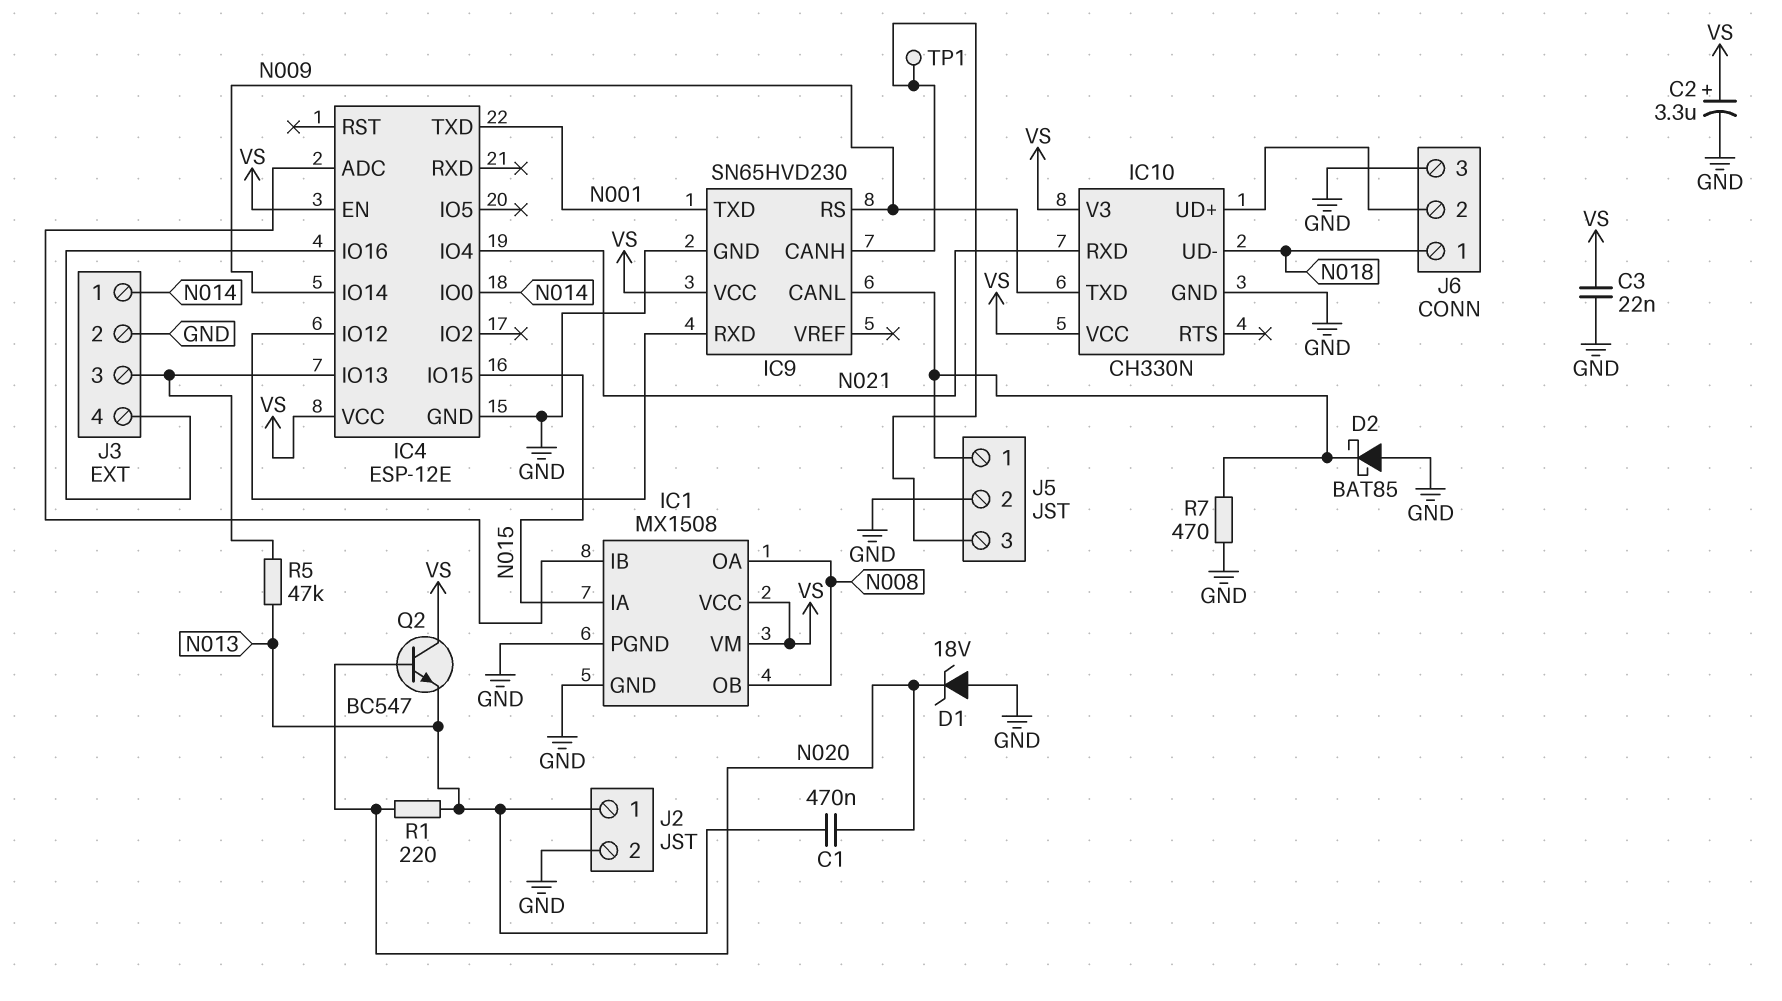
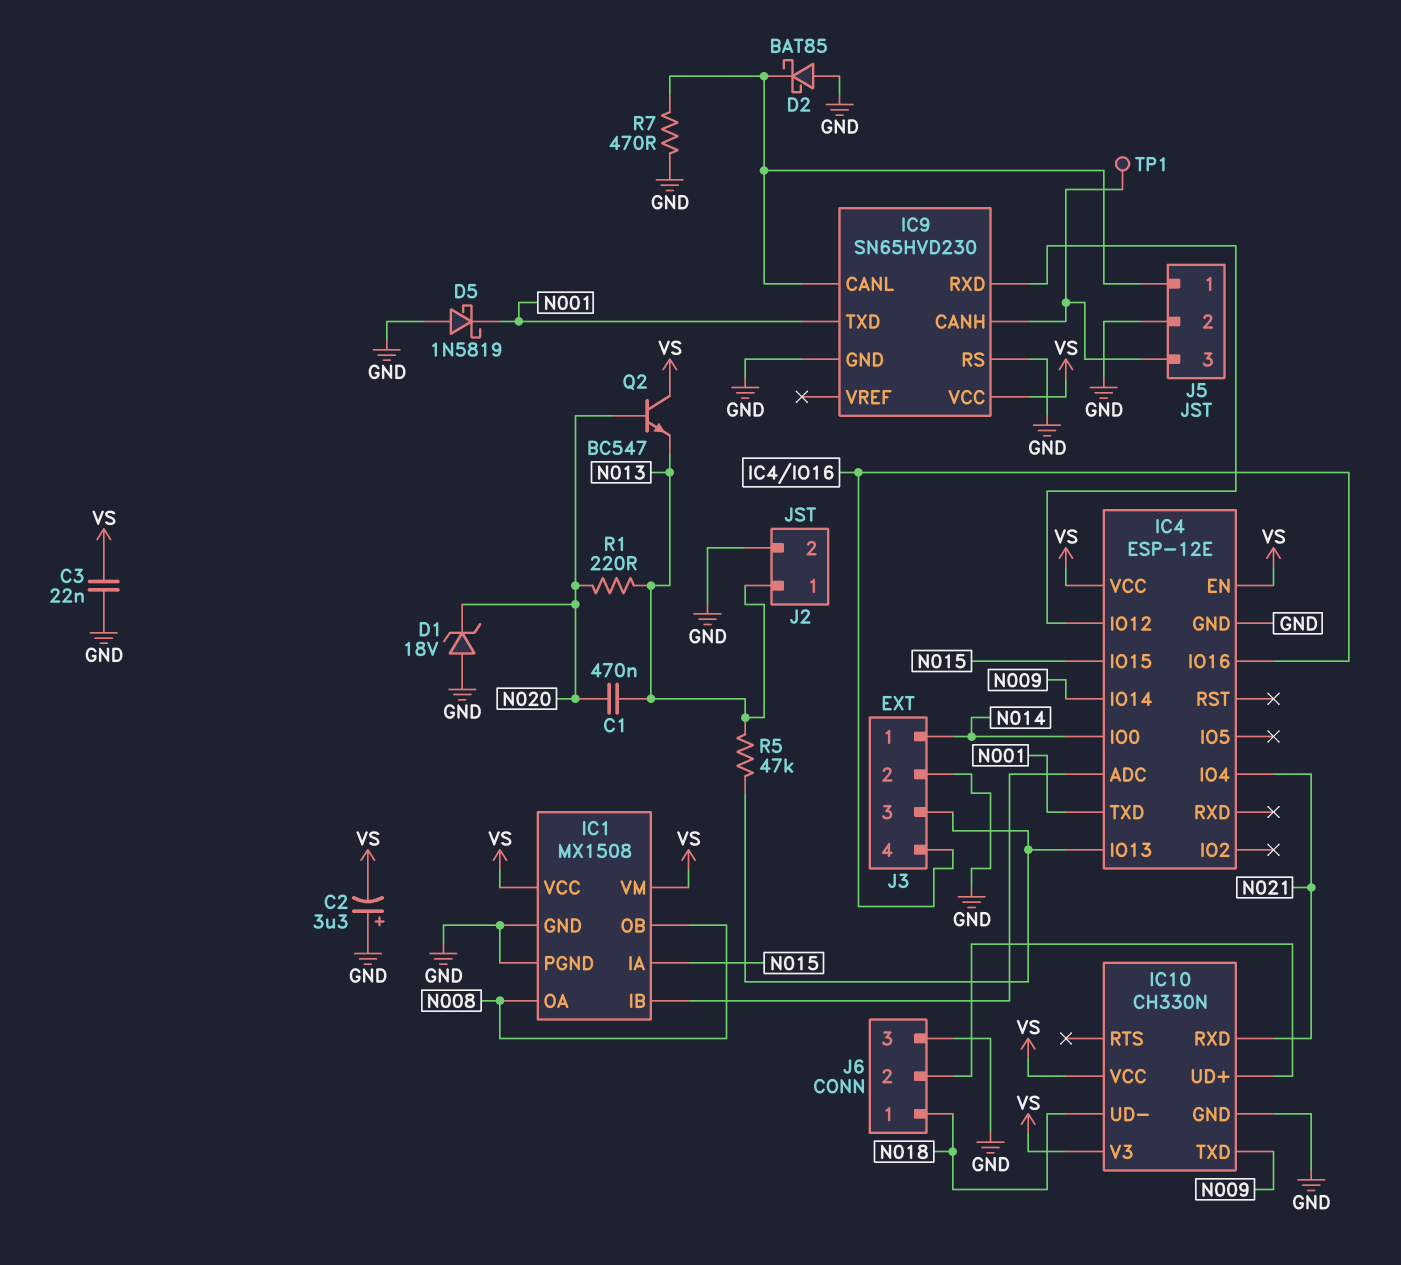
C2: 3.3uF (plus VS, minus GND) -> 3.3uF (plus GND, minus VS)
D5: none -> schottky 1N5819 (A GND, K N001)
IC9 pin RS: N009 -> GND

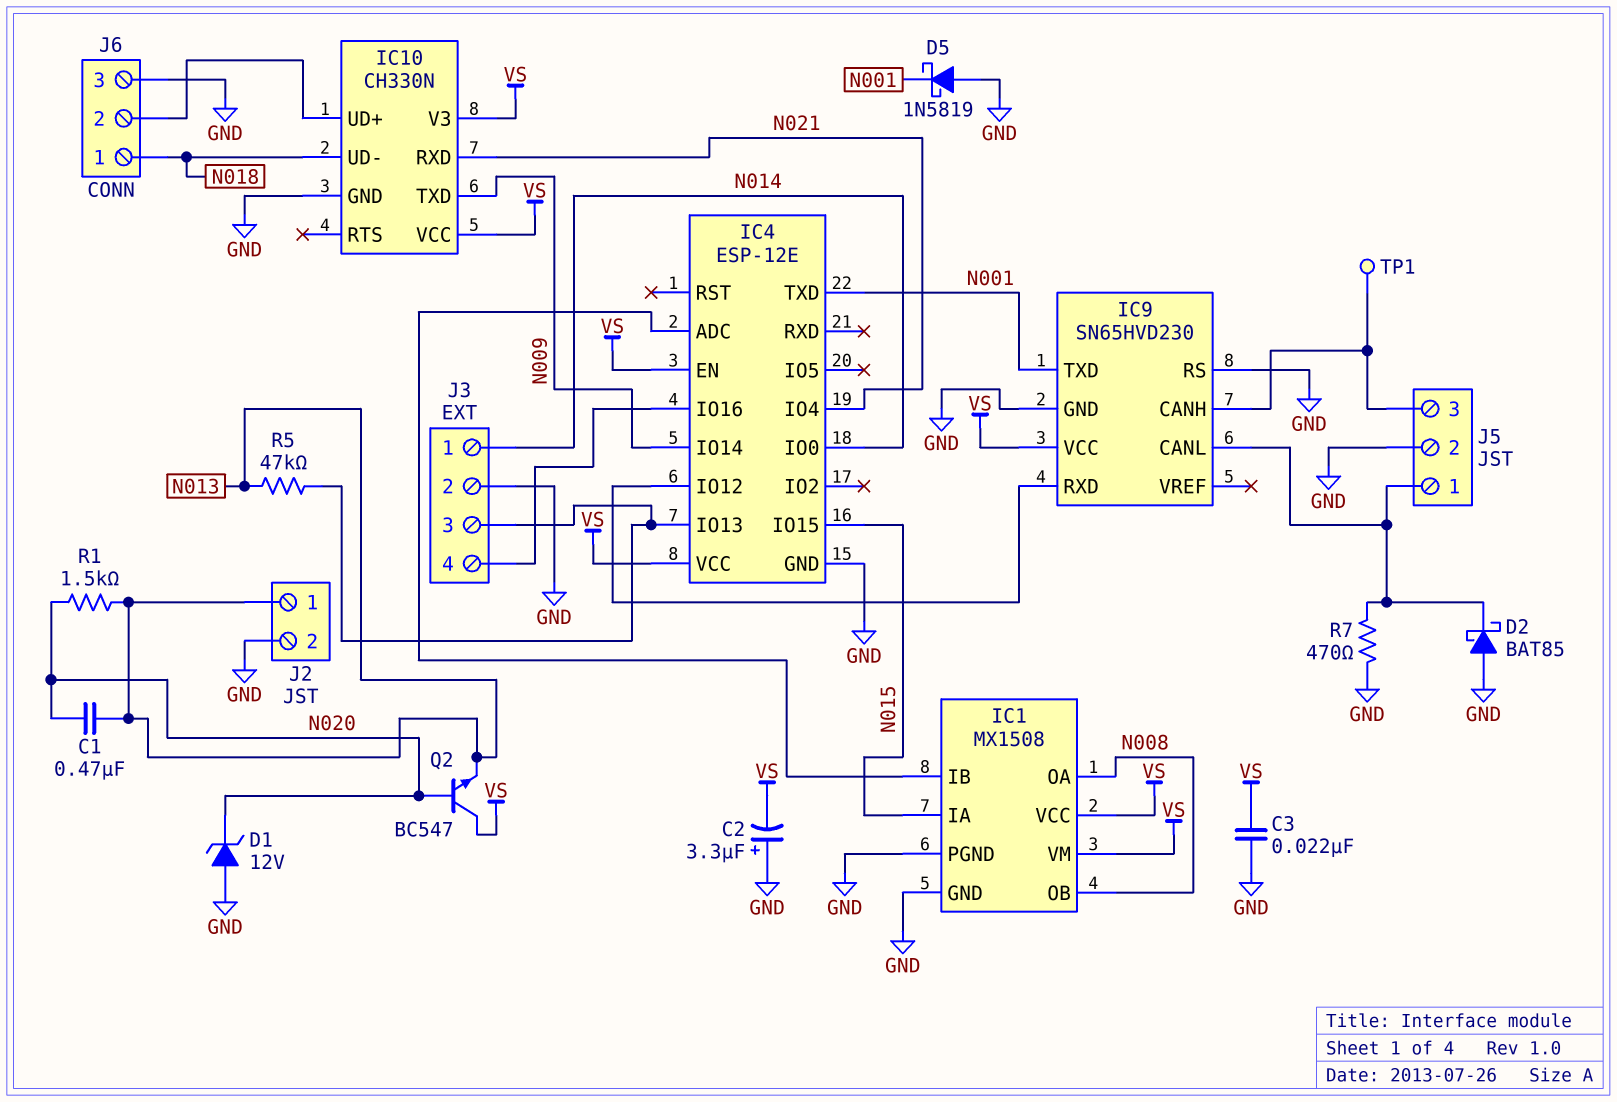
D1: zener 18V (A GND, K N020) -> zener 12V (A GND, K N020)
R1: 220 (N013, N020) -> 1.5k (N013, N020)

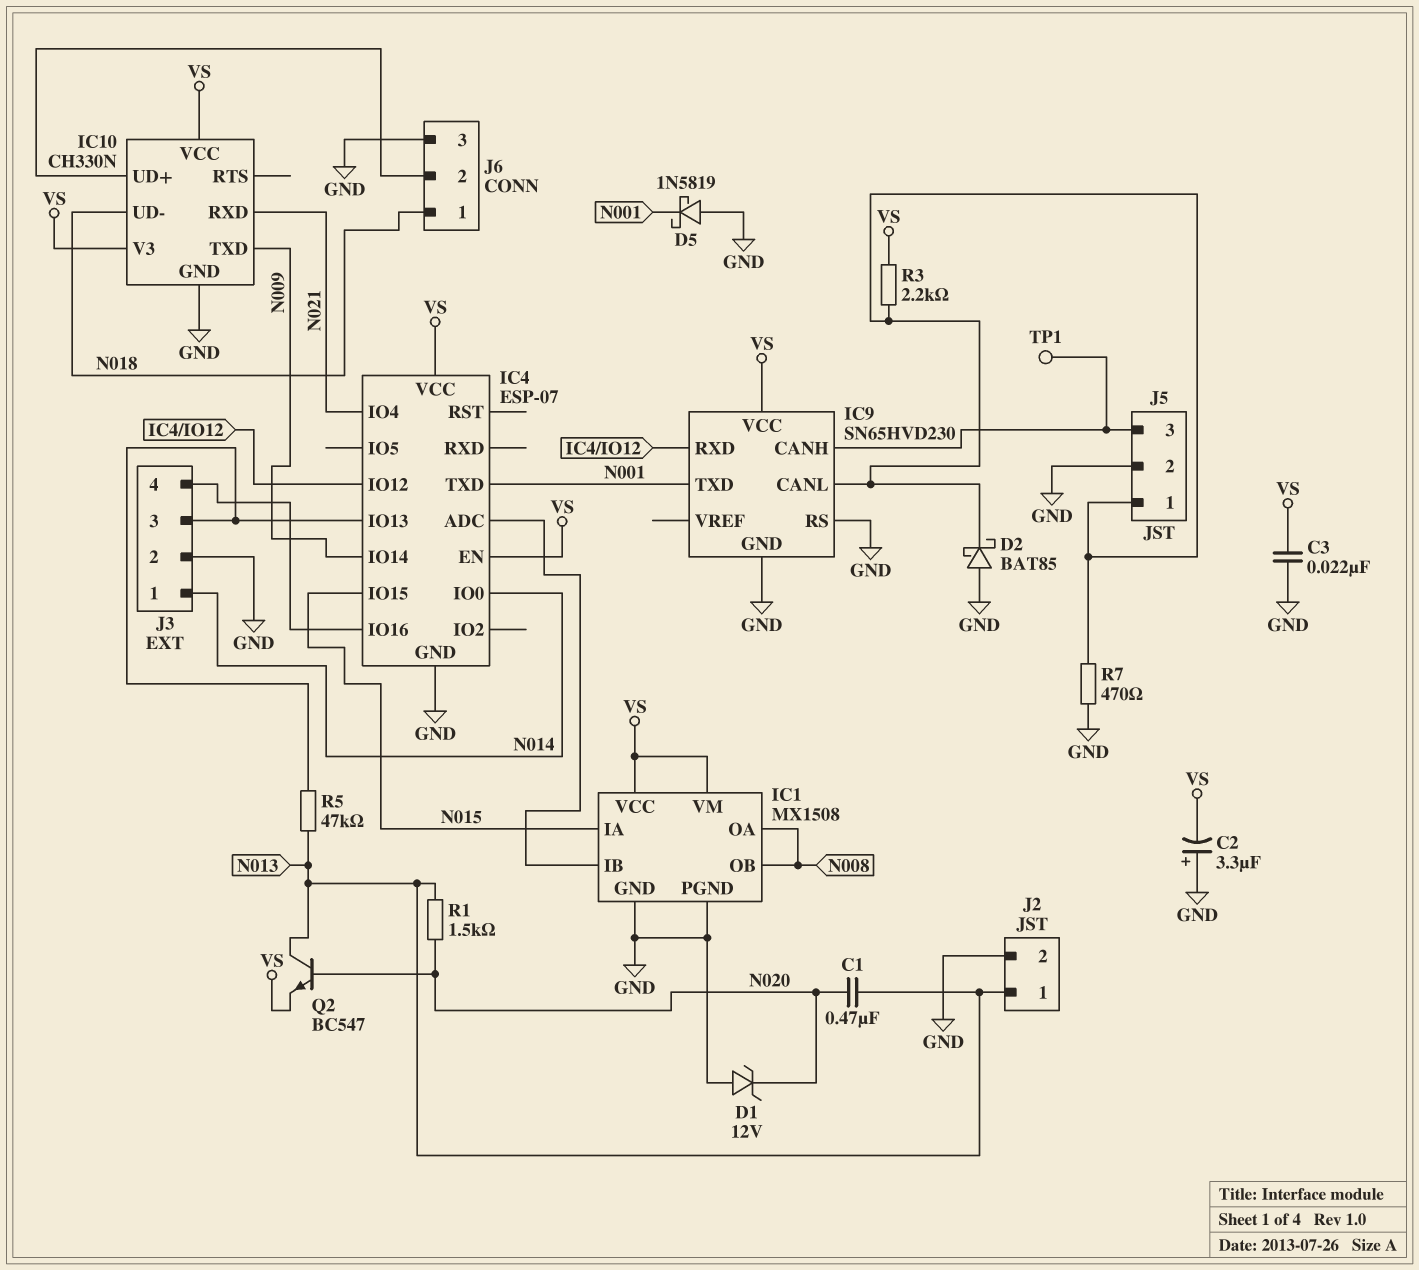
IC4: ESP-12E -> ESP-07
Q2: NPN BC547 (B N020, C VS, E N013) -> NPN BC547 (B N020, C N013, E VS)
R3: none -> 2.2k (IC9/CANL, VS)

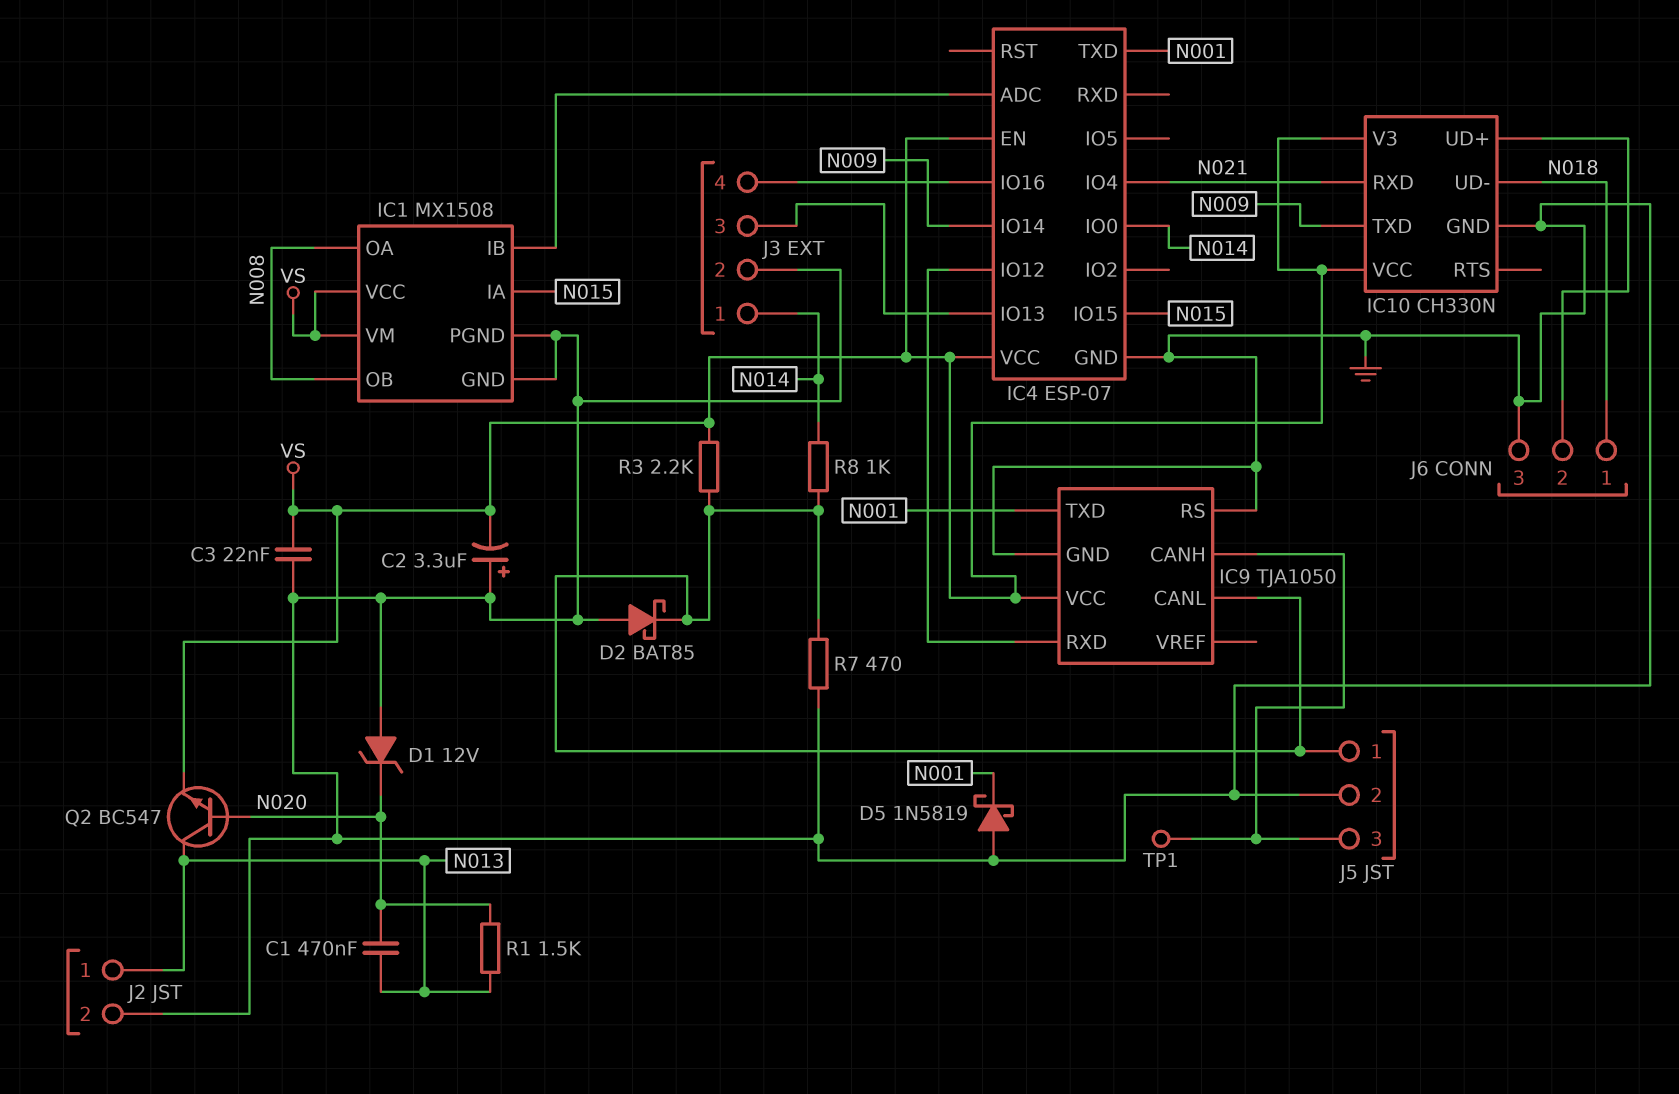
IC9: SN65HVD230 -> TJA1050
R5: 47k (IC4/IO13, N013) -> none
R8: none -> 1k (IC9/CANL, N014)

